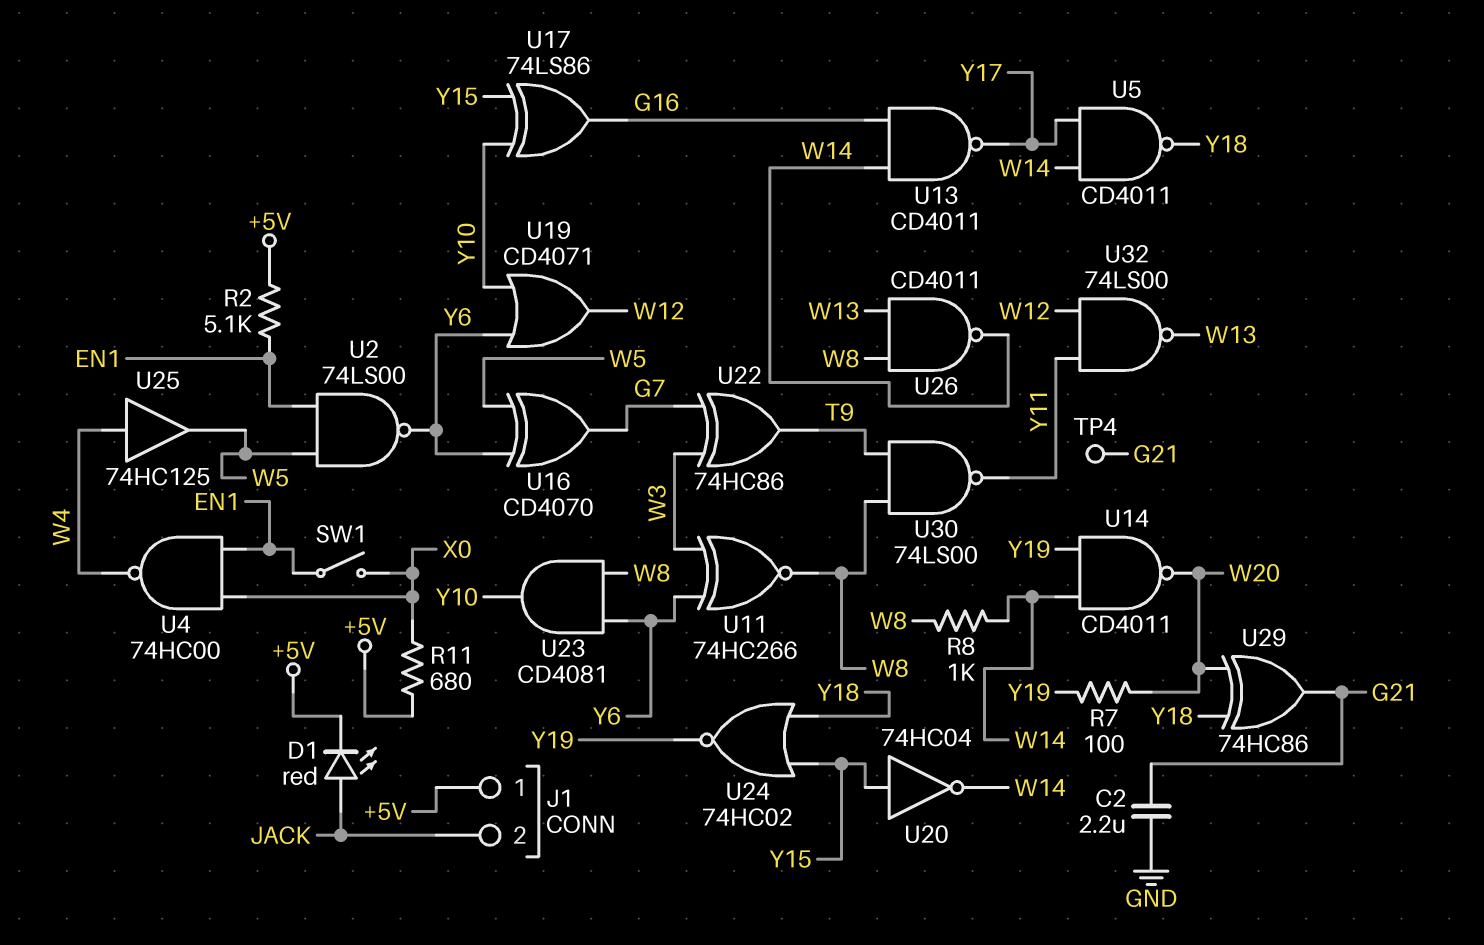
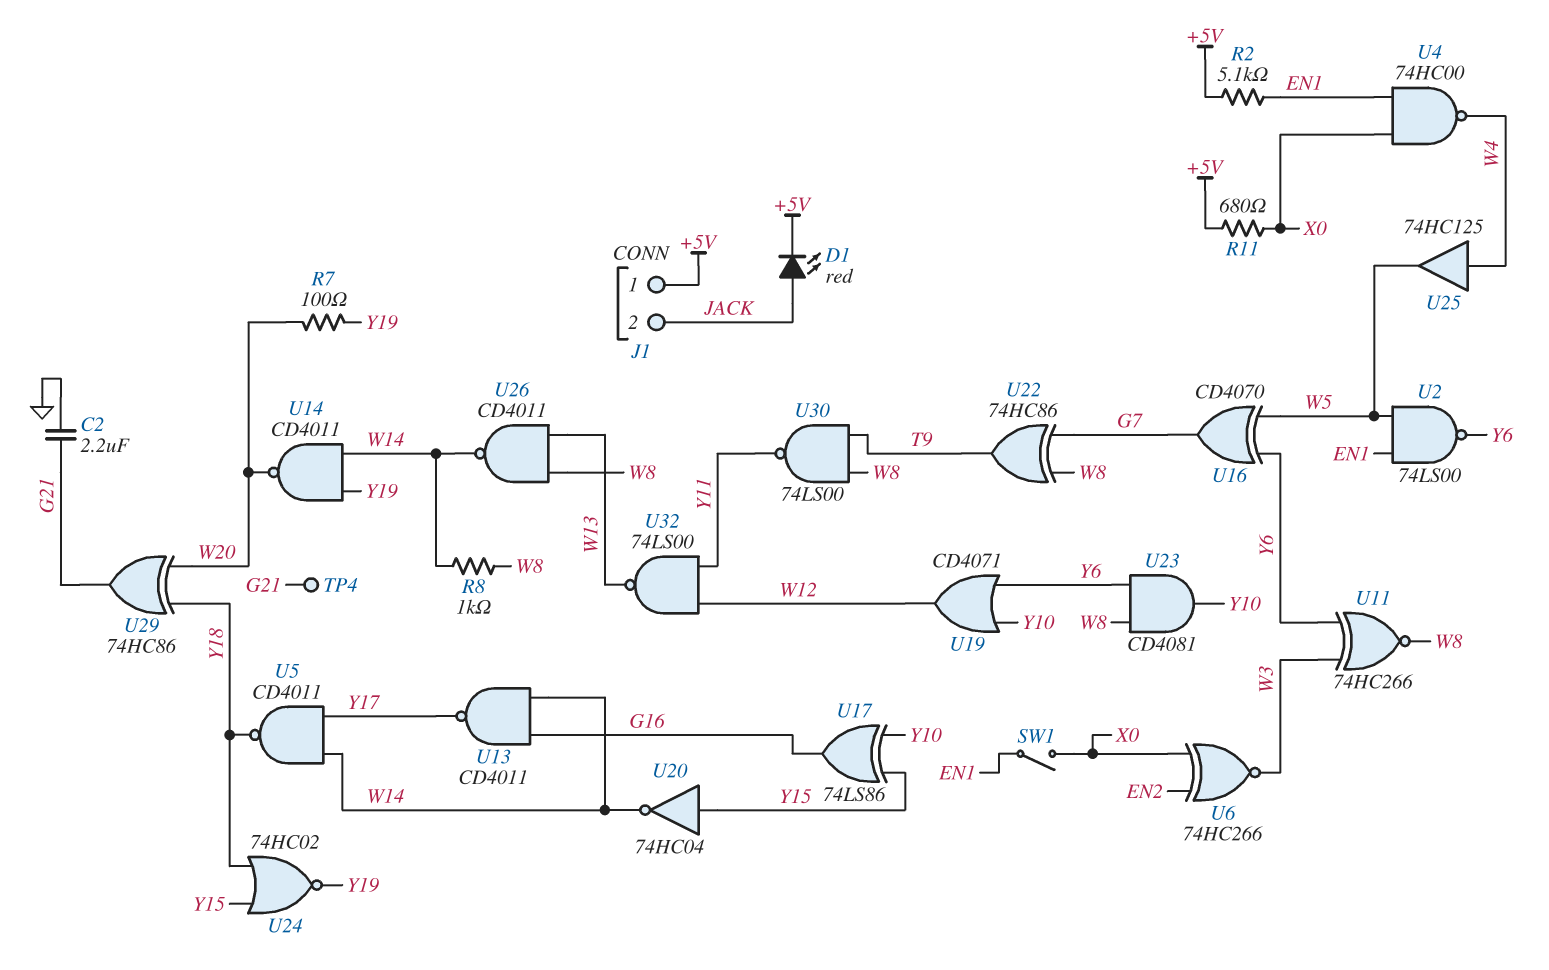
U6: none -> XNOR 74HC266 (in EN2, in X0, out W3)
U22: XOR 74HC86 (in G7, in W3, out T9) -> XOR 74HC86 (in G7, in W8, out T9)

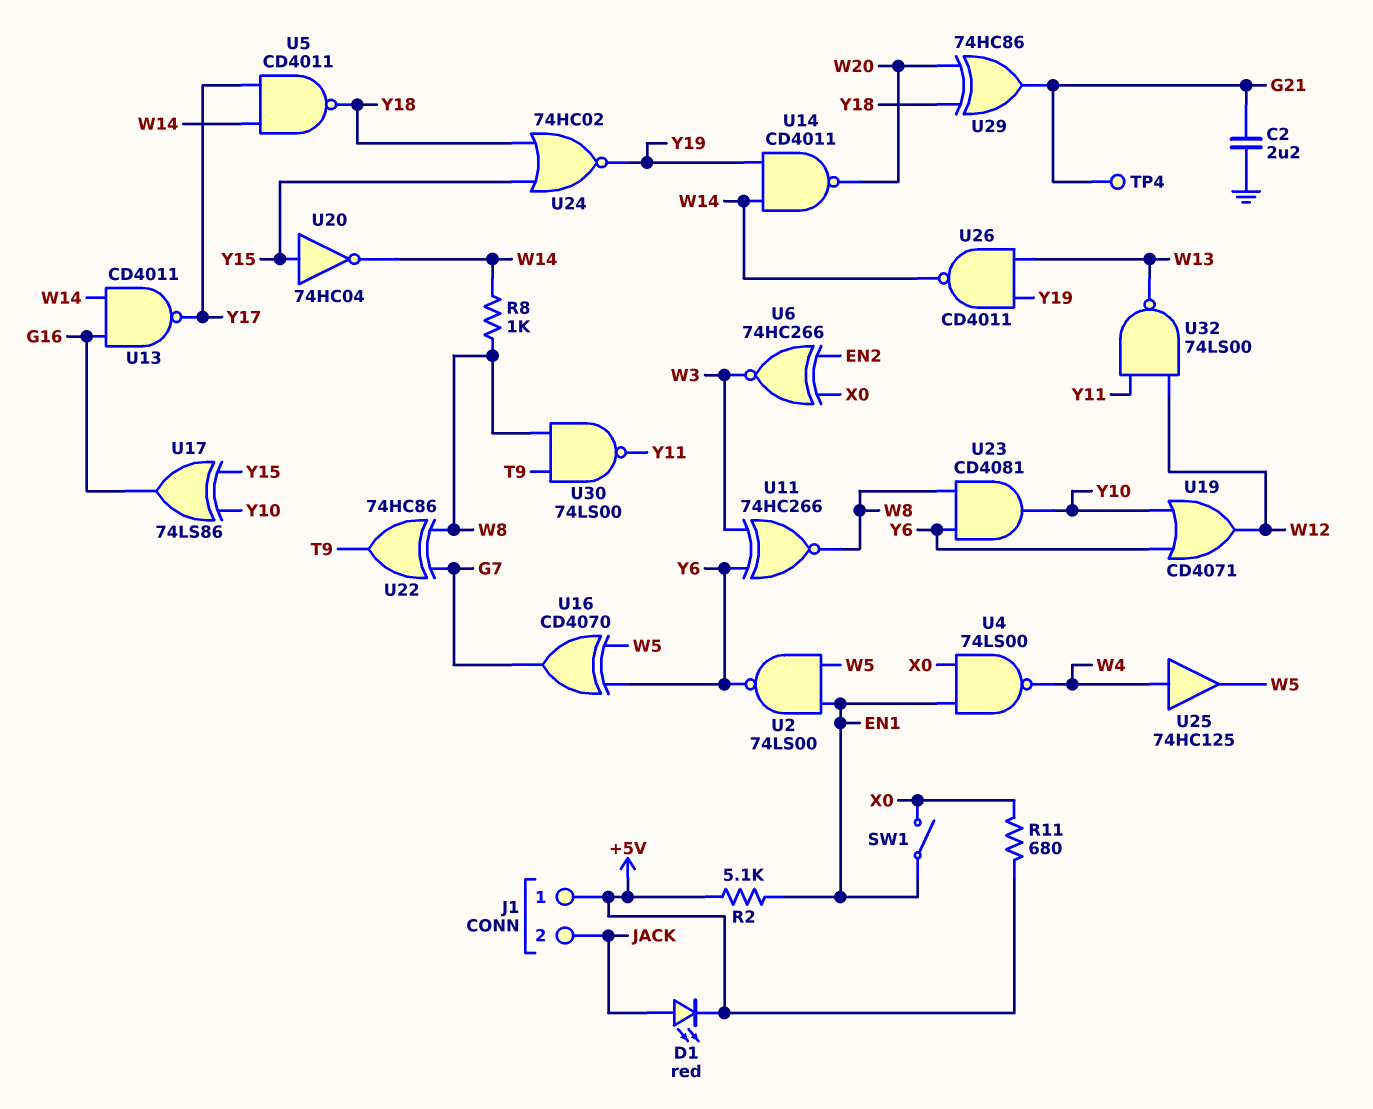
R7: 100 (W20, Y19) -> none
U4: NAND 74HC00 (in EN1, in X0, out W4) -> NAND 74LS00 (in EN1, in X0, out W4)
U26: NAND CD4011 (in W8, in W13, out W14) -> NAND CD4011 (in W13, in Y19, out W14)

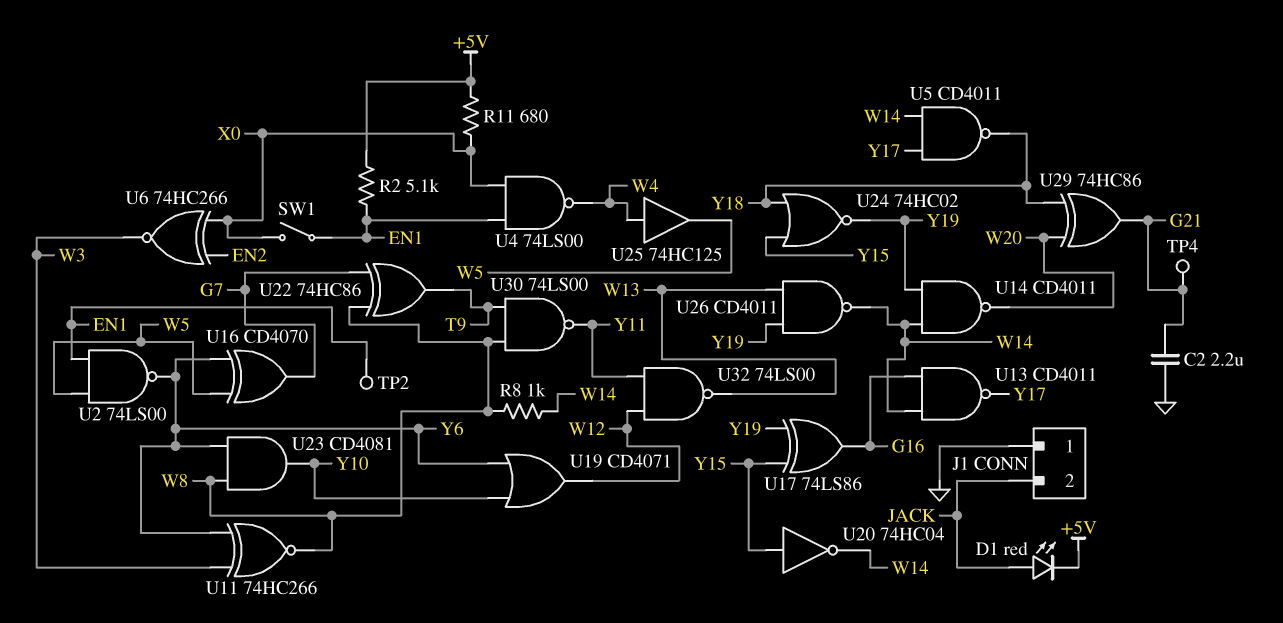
J1 pin 1: +5V -> GND
TP2: none -> test point (EN1)
U17: XOR 74LS86 (in Y10, in Y15, out G16) -> XOR 74LS86 (in Y15, in Y19, out G16)

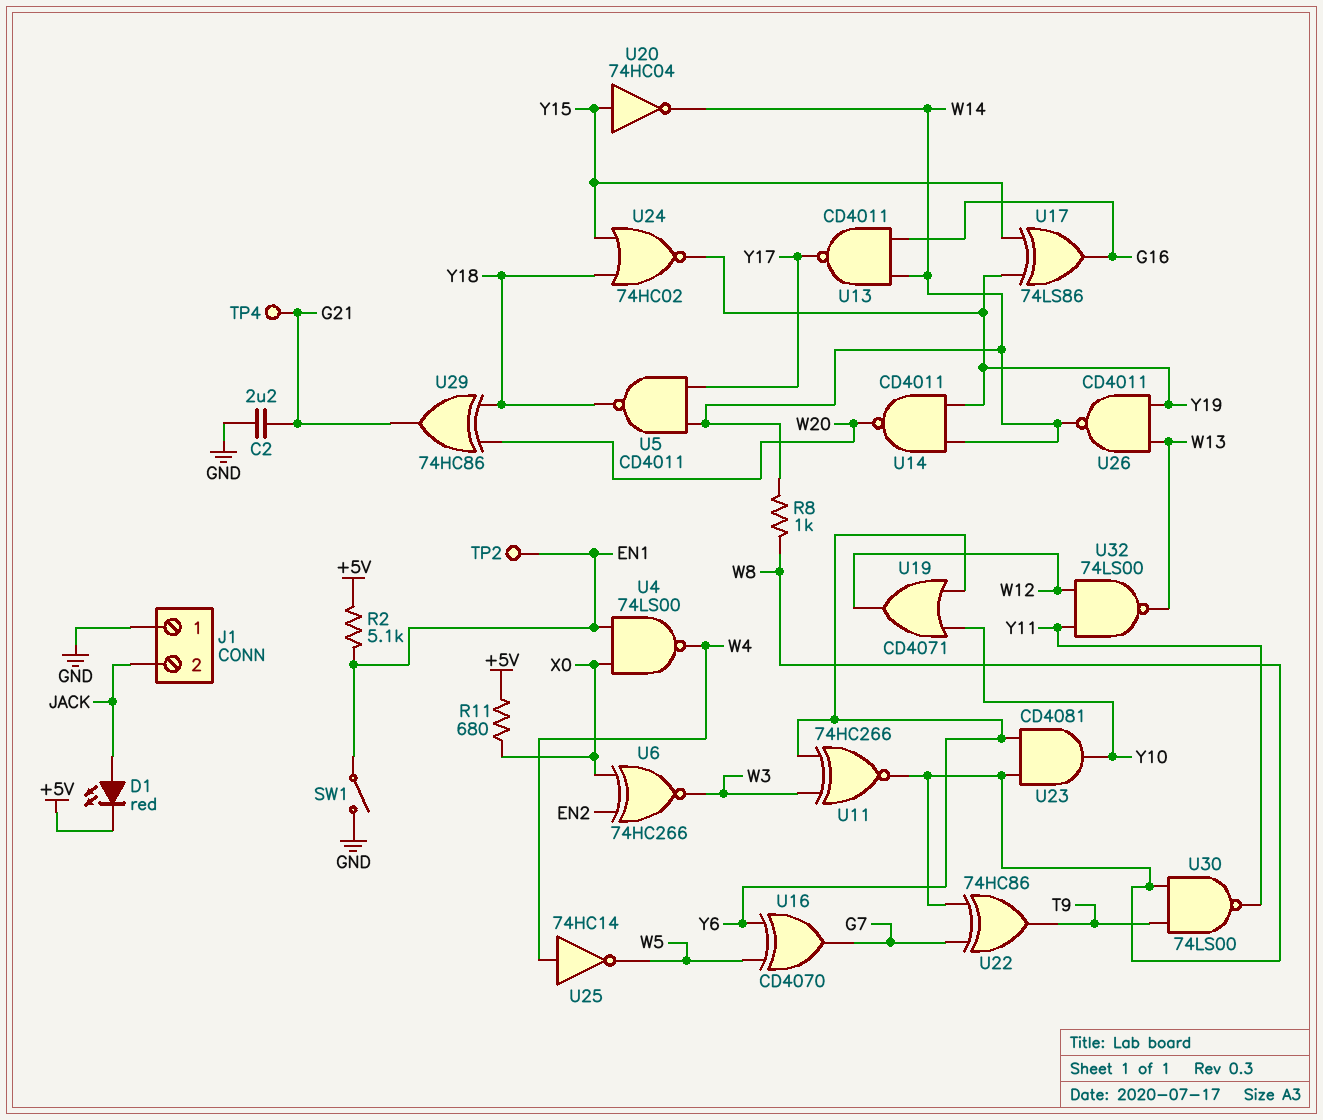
SW1: switch (EN1, X0) -> switch (EN1, GND)
U2: NAND 74LS00 (in EN1, in W5, out Y6) -> none
U25: buffer 74HC125 (in W4, out W5) -> NOT 74HC14 (in W4, out W5)

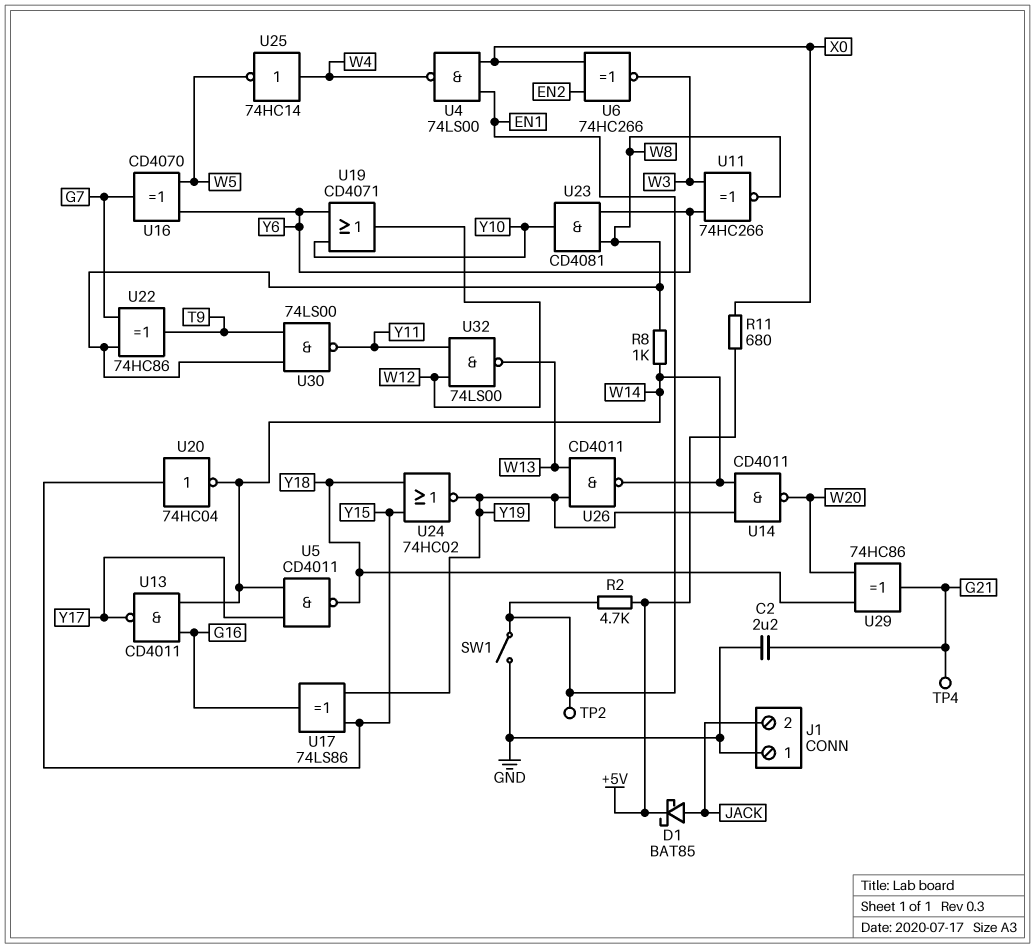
D1: LED red (A JACK, K +5V) -> schottky BAT85 (A JACK, K +5V)
R2: 5.1k (+5V, EN1) -> 4.7k (+5V, EN1)

